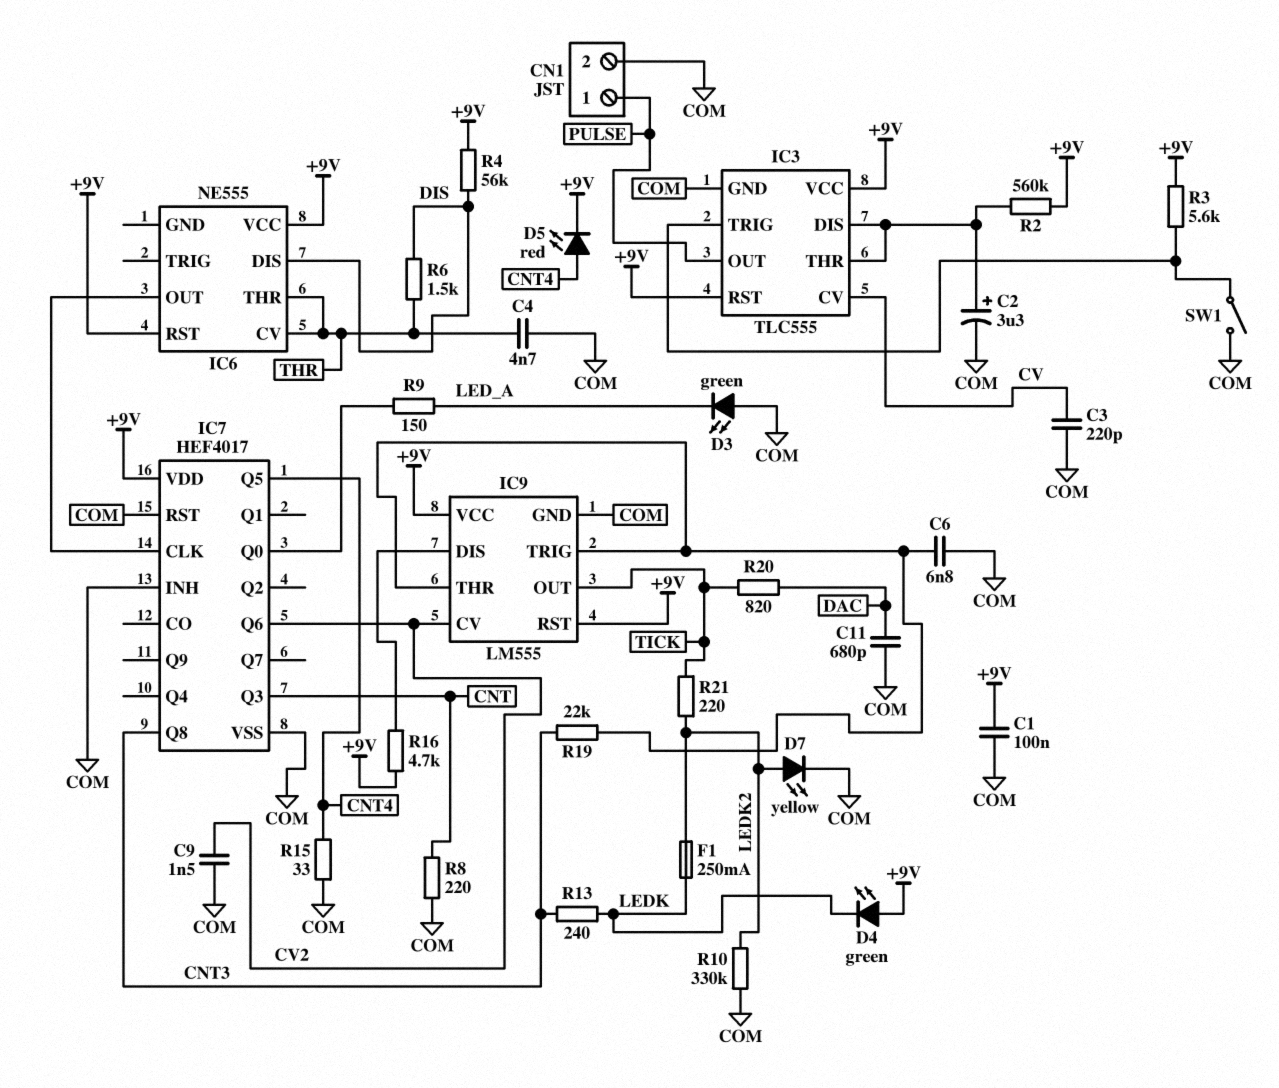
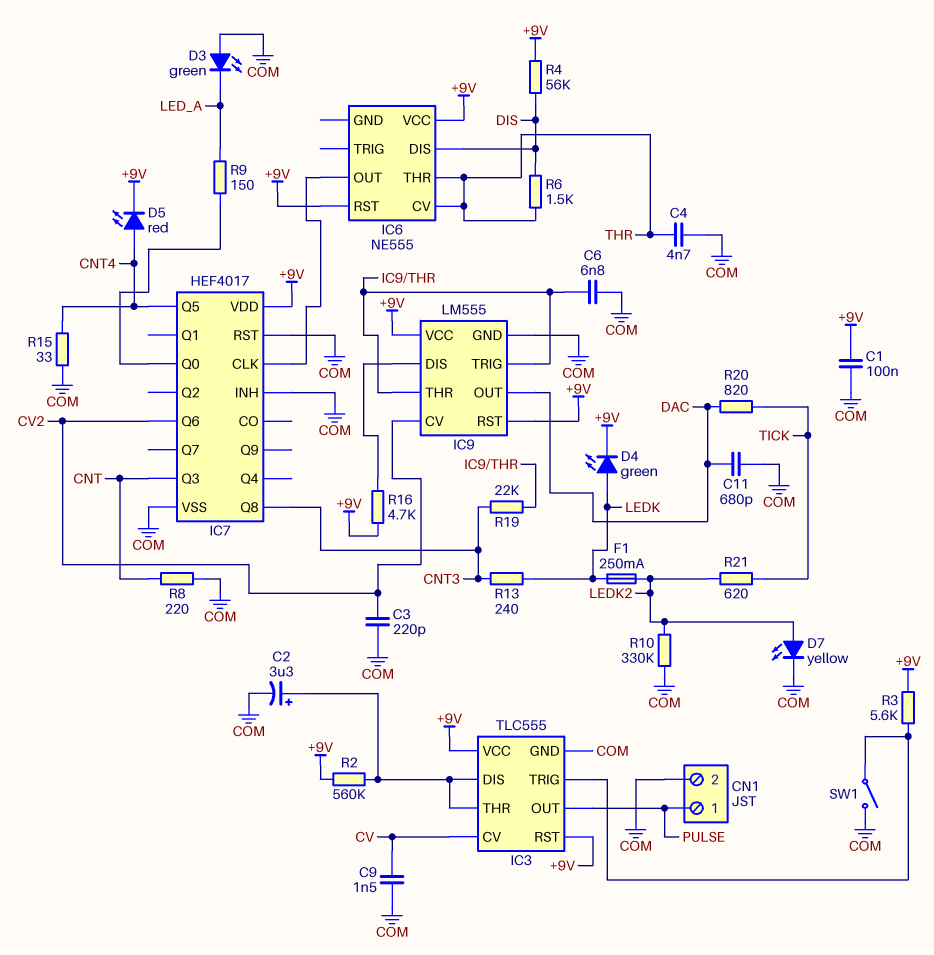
C3: 220pF (COM, CV) -> 220pF (COM, CV2)
C9: 1.5nF (COM, CV2) -> 1.5nF (COM, CV)
D4: LED green (A +9V, K LEDK) -> LED green (A LEDK, K +9V)
IC9 pin OUT: TICK -> DAC
R21: 220 (LEDK2, TICK) -> 620 (LEDK2, TICK)

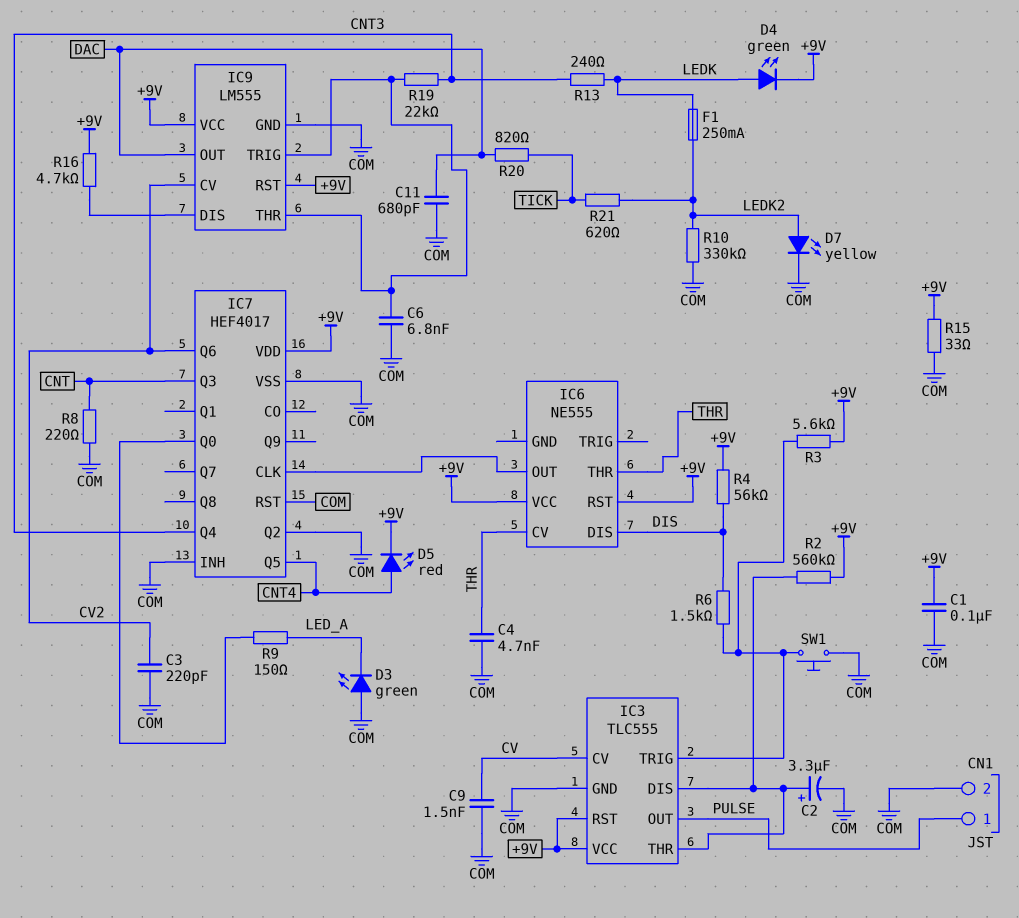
IC7 pin Q2: none -> COM
IC7 pin Q4: none -> CNT3
IC7 pin Q8: CNT3 -> none
R6: 1.5k (DIS, THR) -> 1.5k (DIS, IC3/TRIG)
R15: 33 (CNT4, COM) -> 33 (+9V, COM)
SW1: switch (COM, IC3/TRIG) -> button (COM, IC3/TRIG)

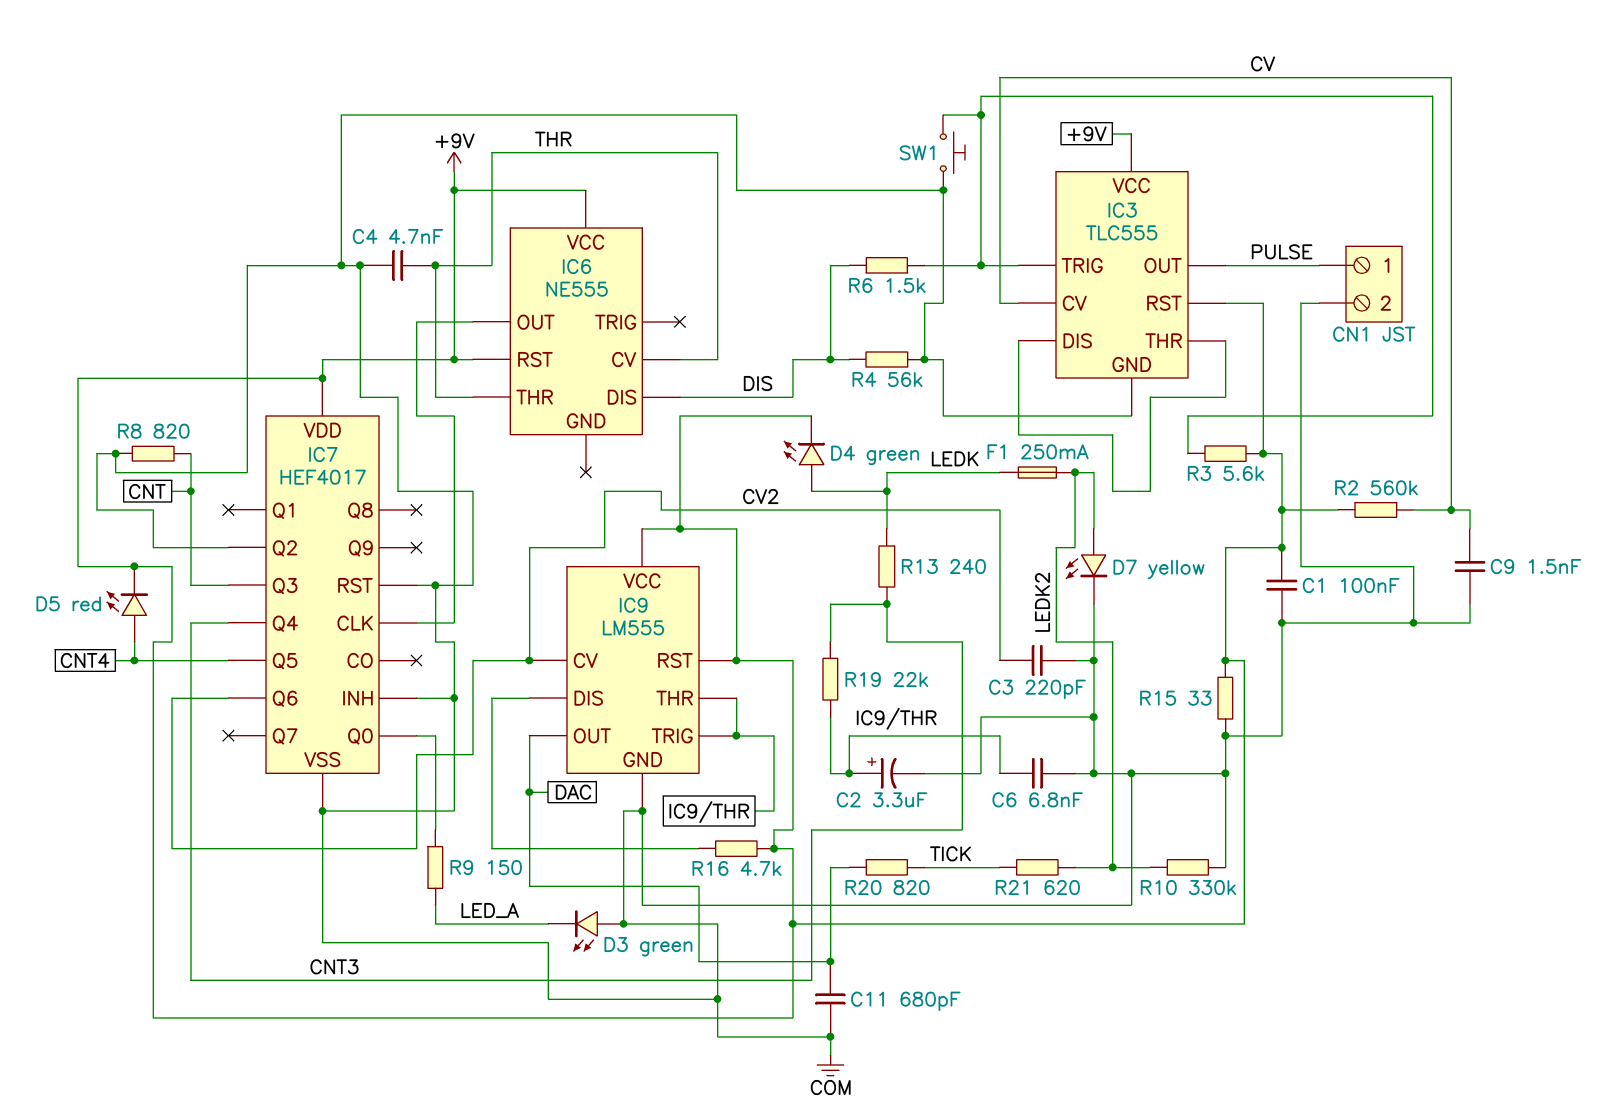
C2: 3.3uF (plus IC3/DIS, minus COM) -> 3.3uF (plus IC9/THR, minus COM)
R2: 560k (+9V, IC3/DIS) -> 560k (+9V, CV)
R4: 56k (+9V, DIS) -> 56k (COM, DIS)
R8: 220 (CNT, COM) -> 820 (CNT, COM)

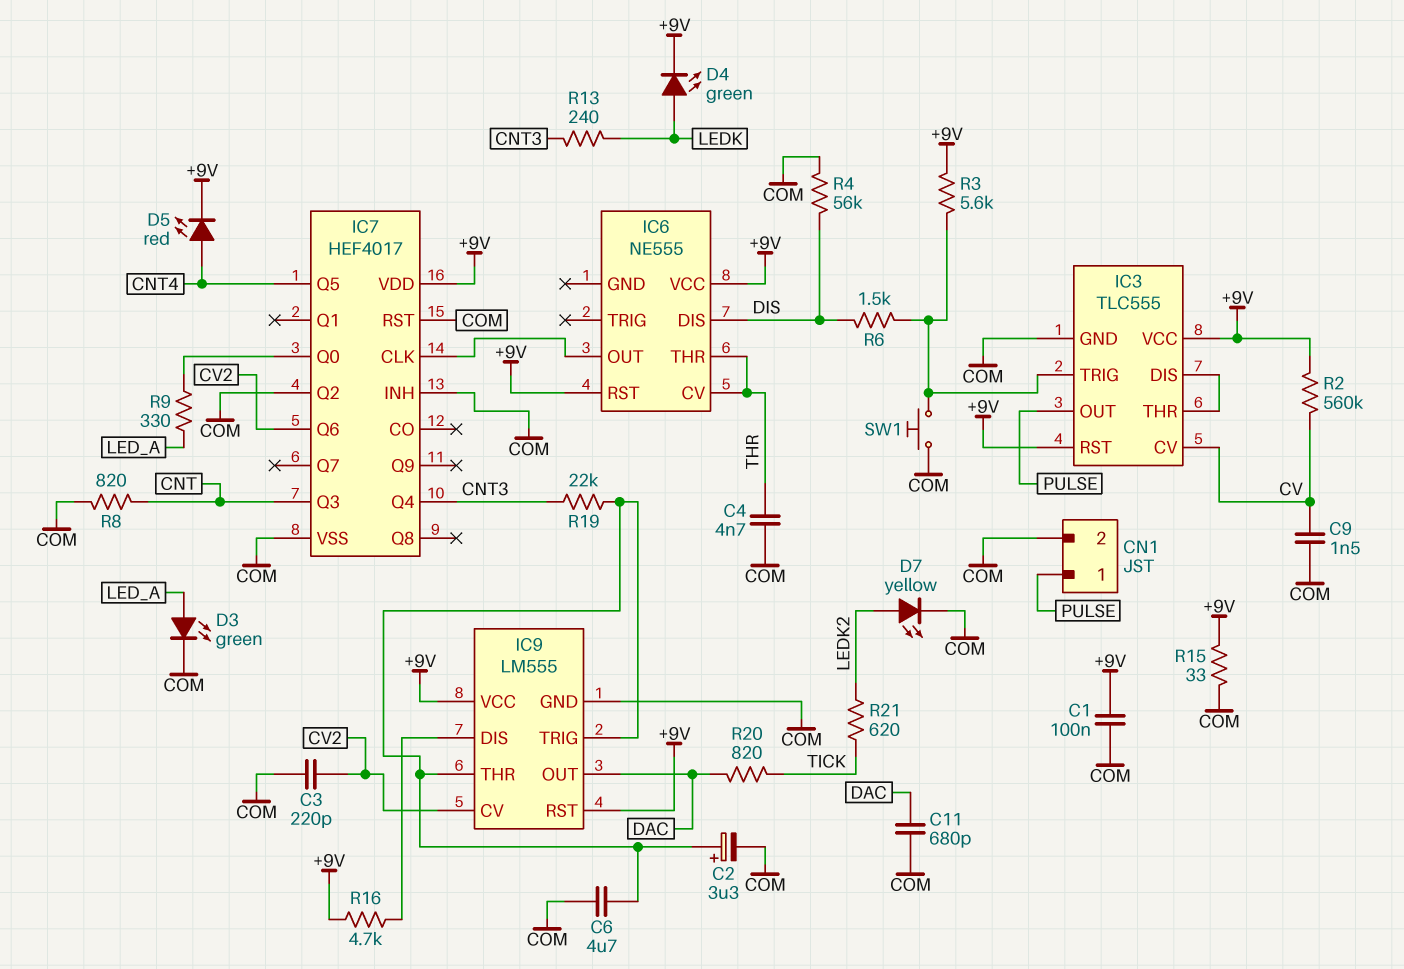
C6: 6.8nF (COM, IC9/THR) -> 4.7uF (COM, IC9/THR)
D3: LED green (A COM, K LED_A) -> LED green (A LED_A, K COM)
F1: 250mA (LEDK, LEDK2) -> none
R9: 150 (IC7/Q0, LED_A) -> 330 (IC7/Q0, LED_A)
R10: 330k (COM, LEDK2) -> none

